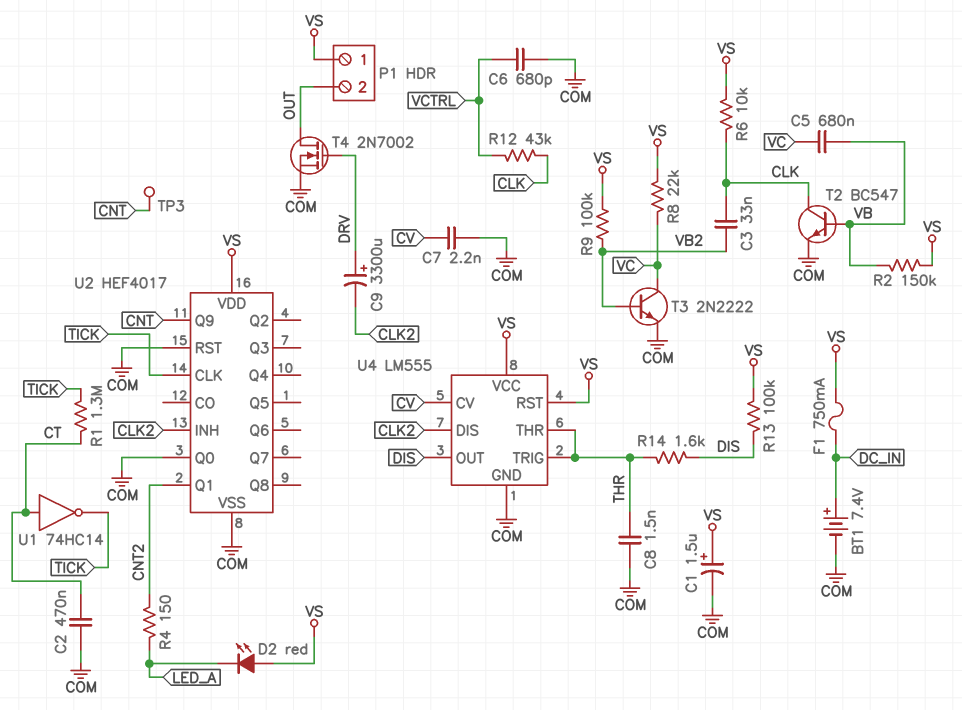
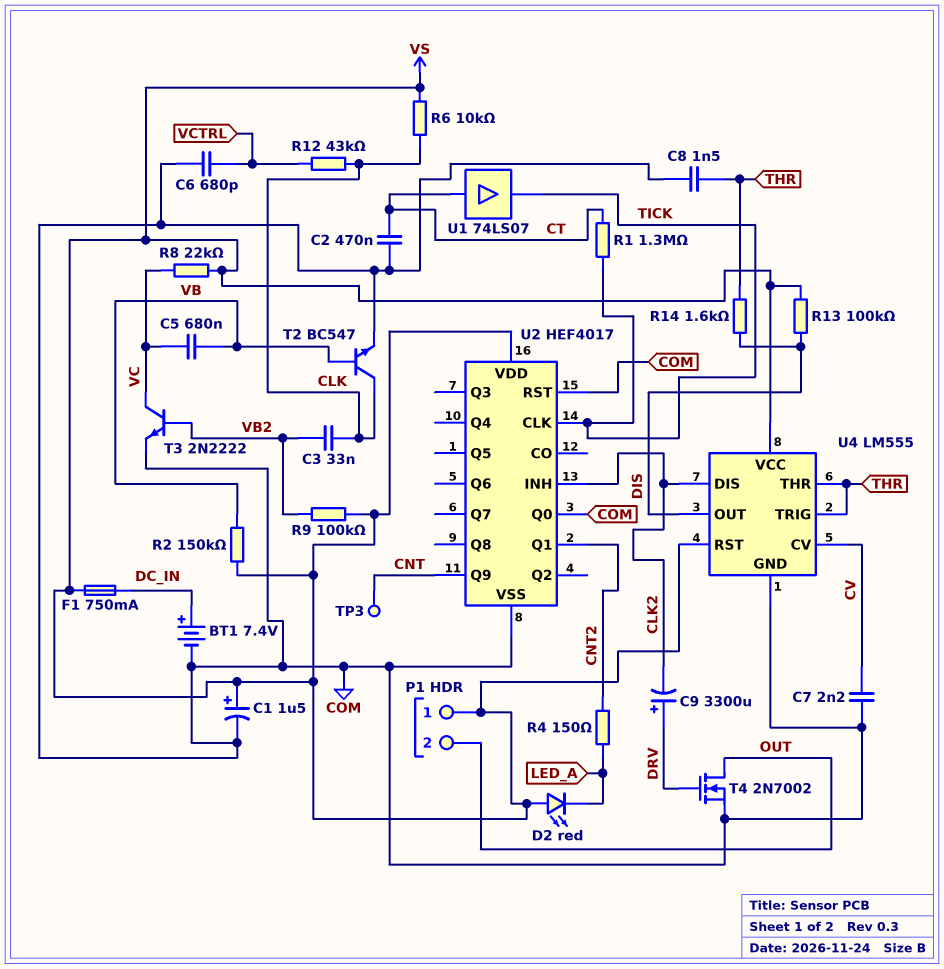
U1: NOT 74HC14 (in CT, out TICK) -> buffer 74LS07 (in CT, out TICK)

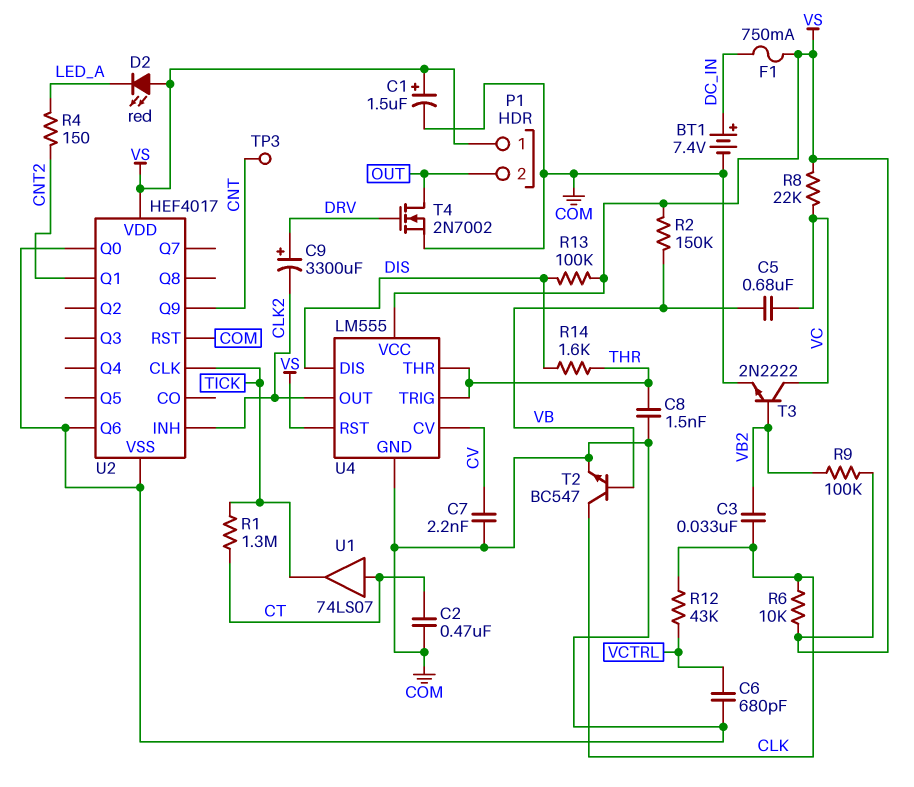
U2 pin Q6: none -> COM
U4 pin DIS: CLK2 -> DIS
U4 pin OUT: DIS -> CLK2

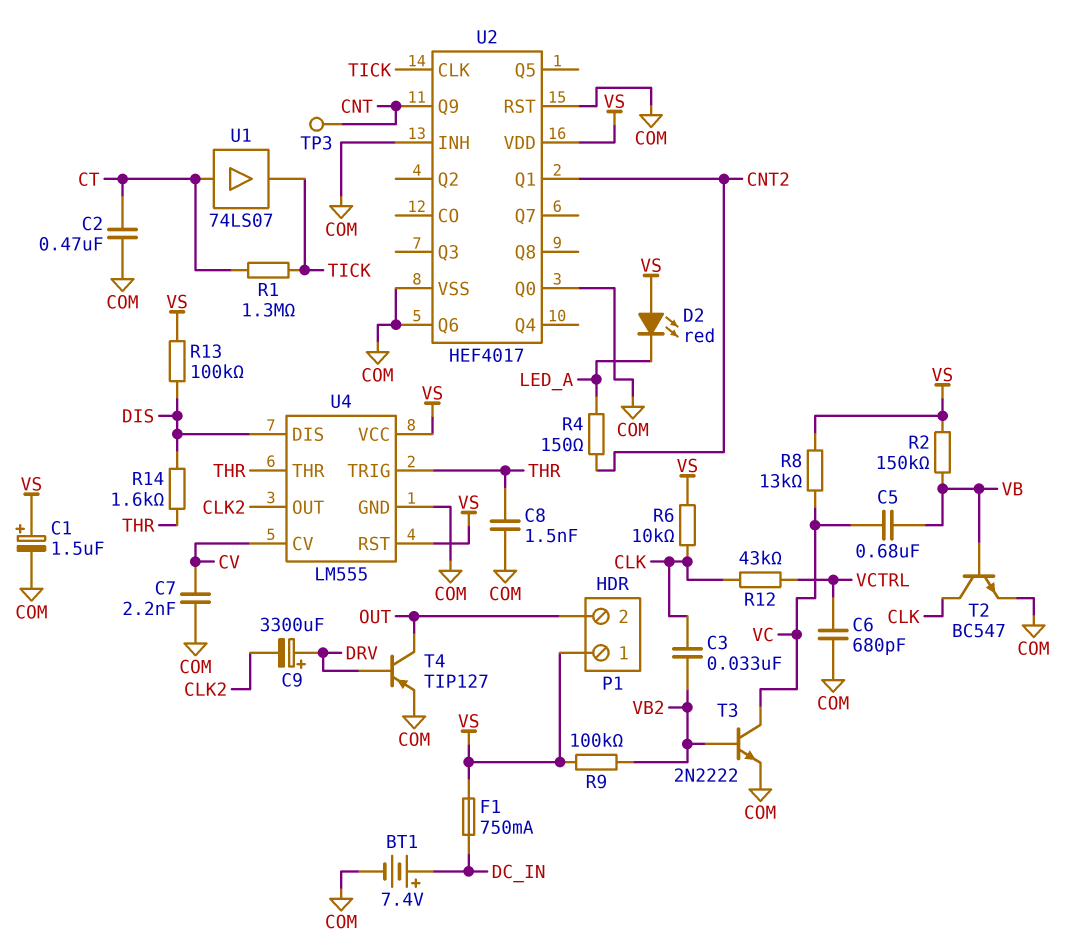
R8: 22k (VC, VS) -> 13k (VC, VS)
T4: NMOS 2N7002 (G DRV, D OUT, S COM) -> PNP TIP127 (B DRV, C OUT, E COM)
U2 pin INH: CLK2 -> COM

